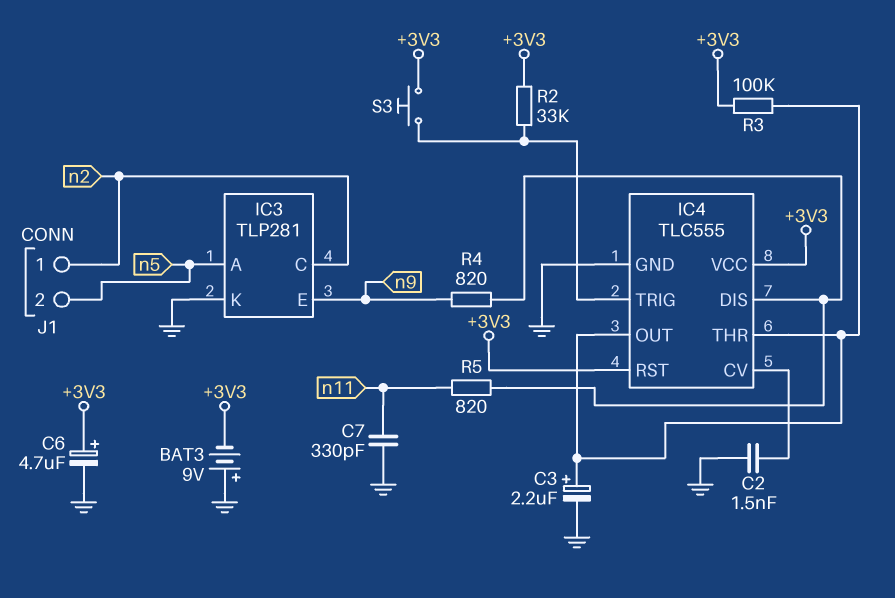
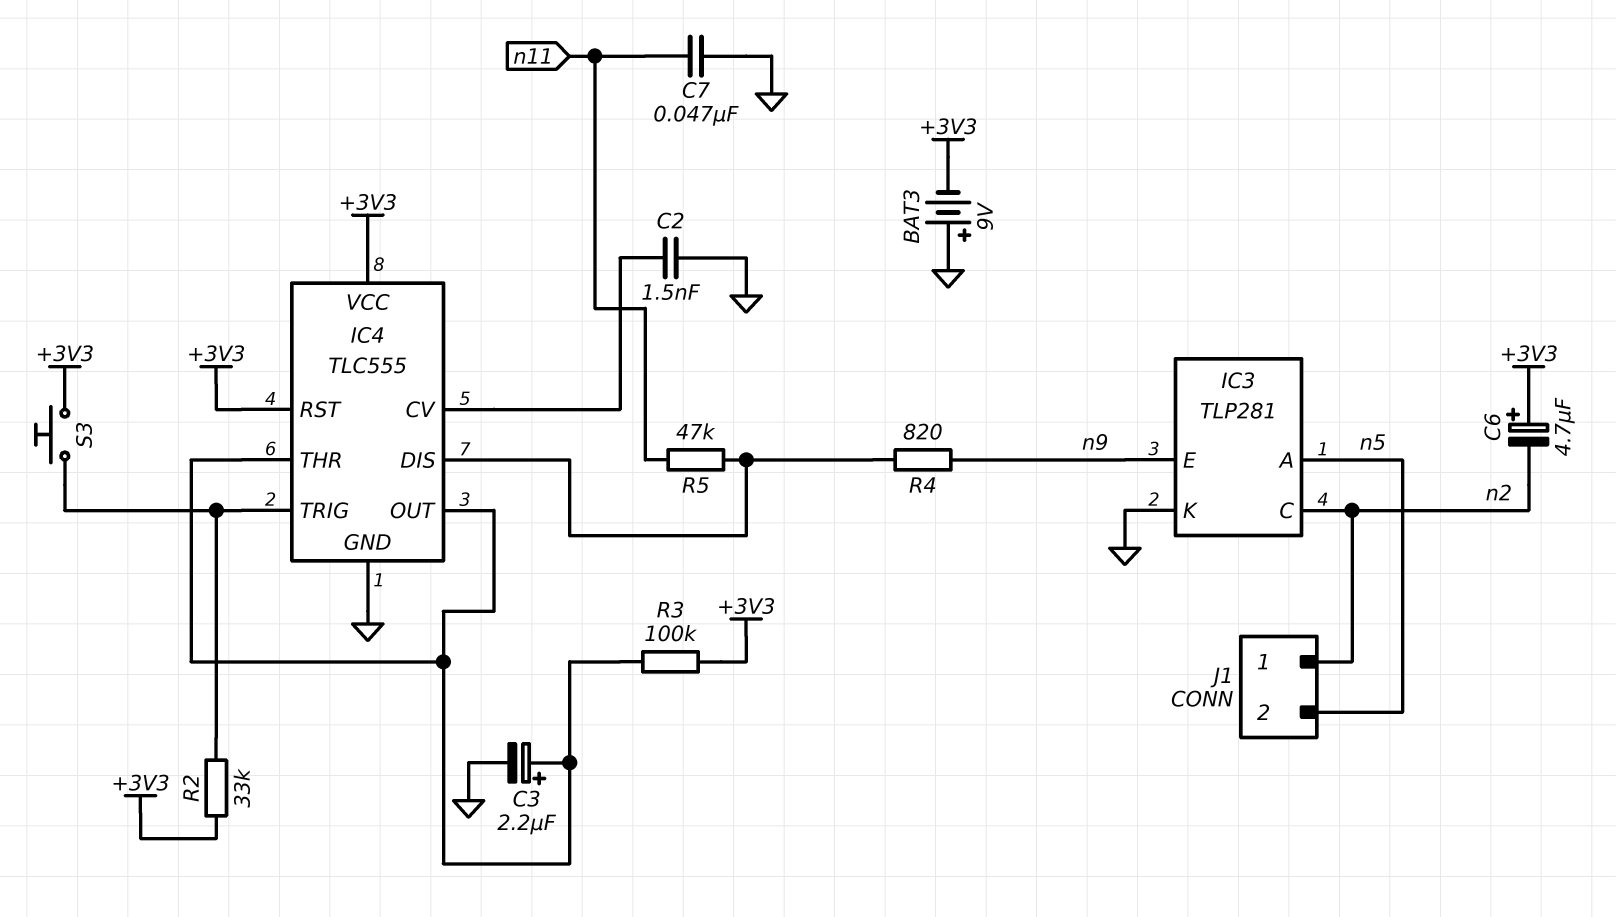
C6: 4.7uF (plus +3V3, minus GND) -> 4.7uF (plus +3V3, minus n2)
C7: 330pF (GND, n11) -> 47nF (GND, n11)
R5: 820 (IC4/DIS, n11) -> 47k (IC4/DIS, n11)

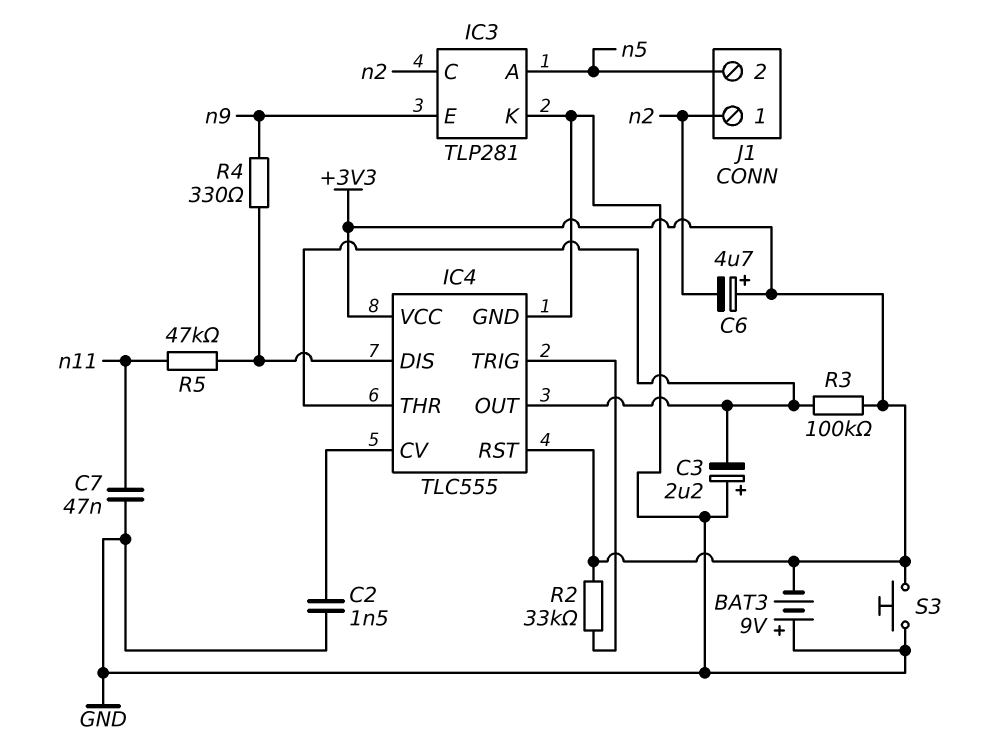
C3: 2.2uF (plus IC4/OUT, minus GND) -> 2.2uF (plus GND, minus IC4/OUT)
R4: 820 (IC4/DIS, n9) -> 330 (IC4/DIS, n9)
S3: button (+3V3, IC4/TRIG) -> button (+3V3, GND)

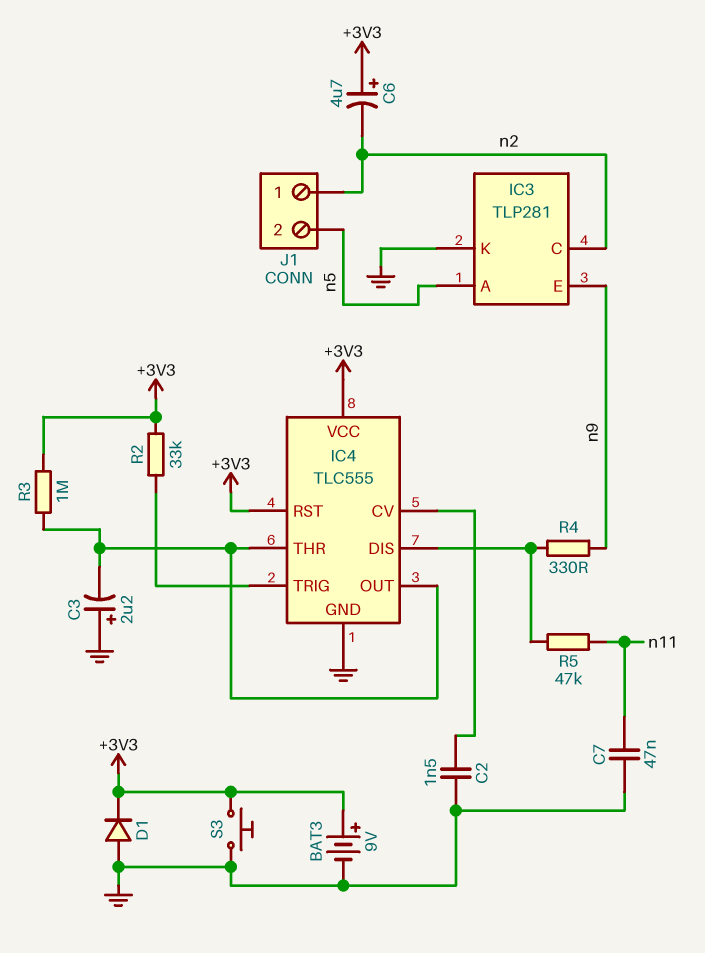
BAT3: 9V (plus GND, minus +3V3) -> 9V (plus +3V3, minus GND)
D1: none -> diode (A GND, K +3V3)
R3: 100k (+3V3, IC4/OUT) -> 1M (+3V3, IC4/OUT)

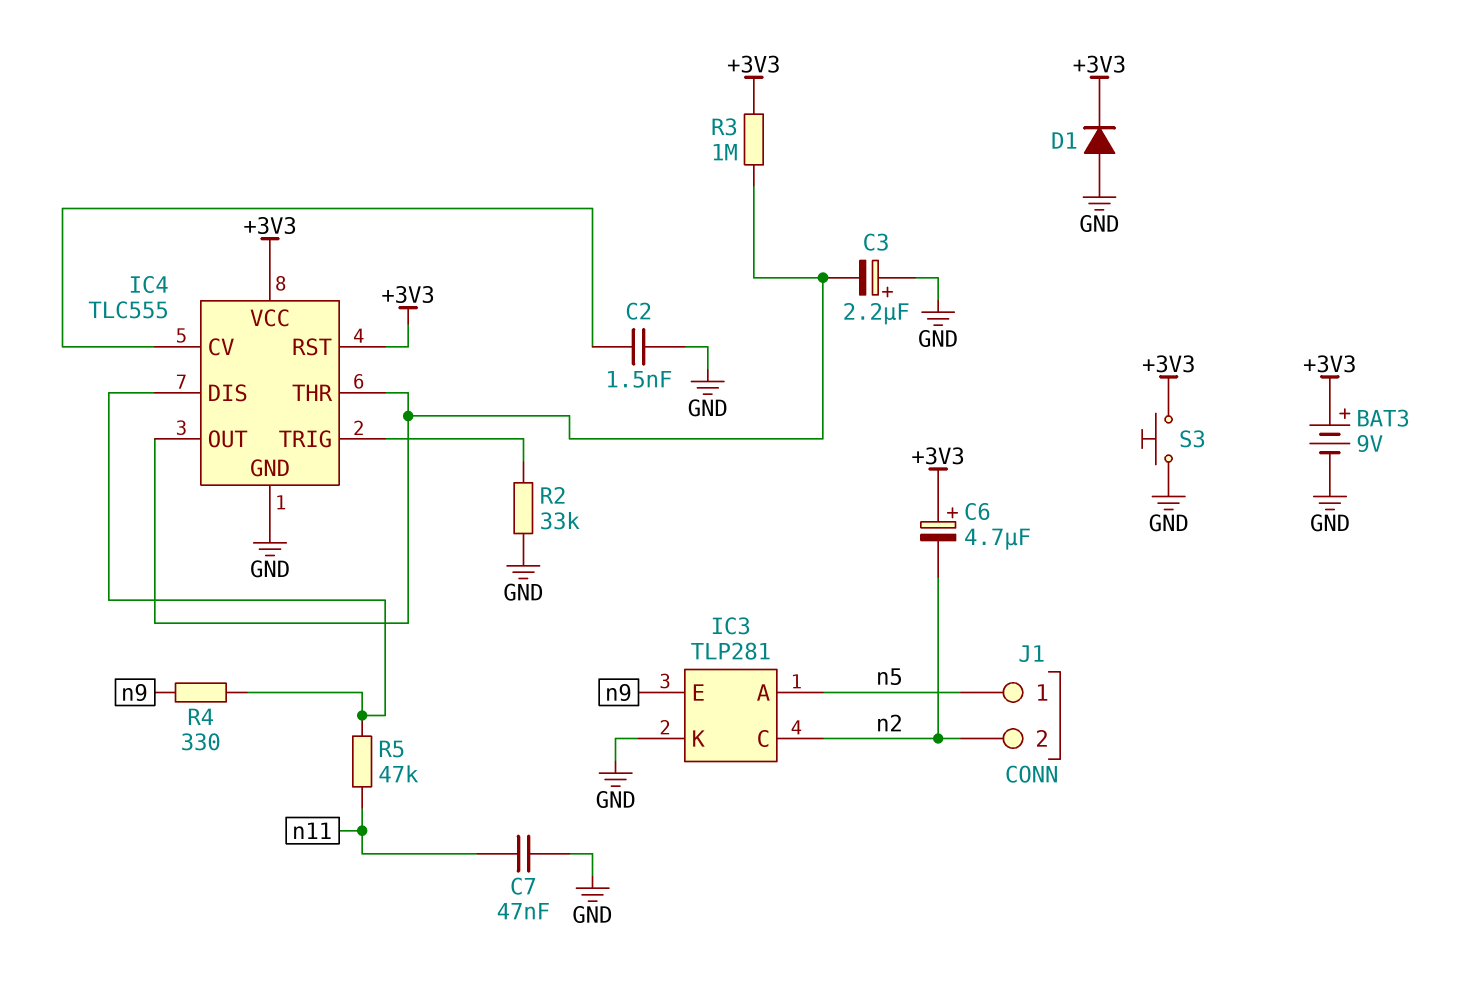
J1 pin 1: n2 -> n5
J1 pin 2: n5 -> n2
R2: 33k (+3V3, IC4/TRIG) -> 33k (GND, IC4/TRIG)

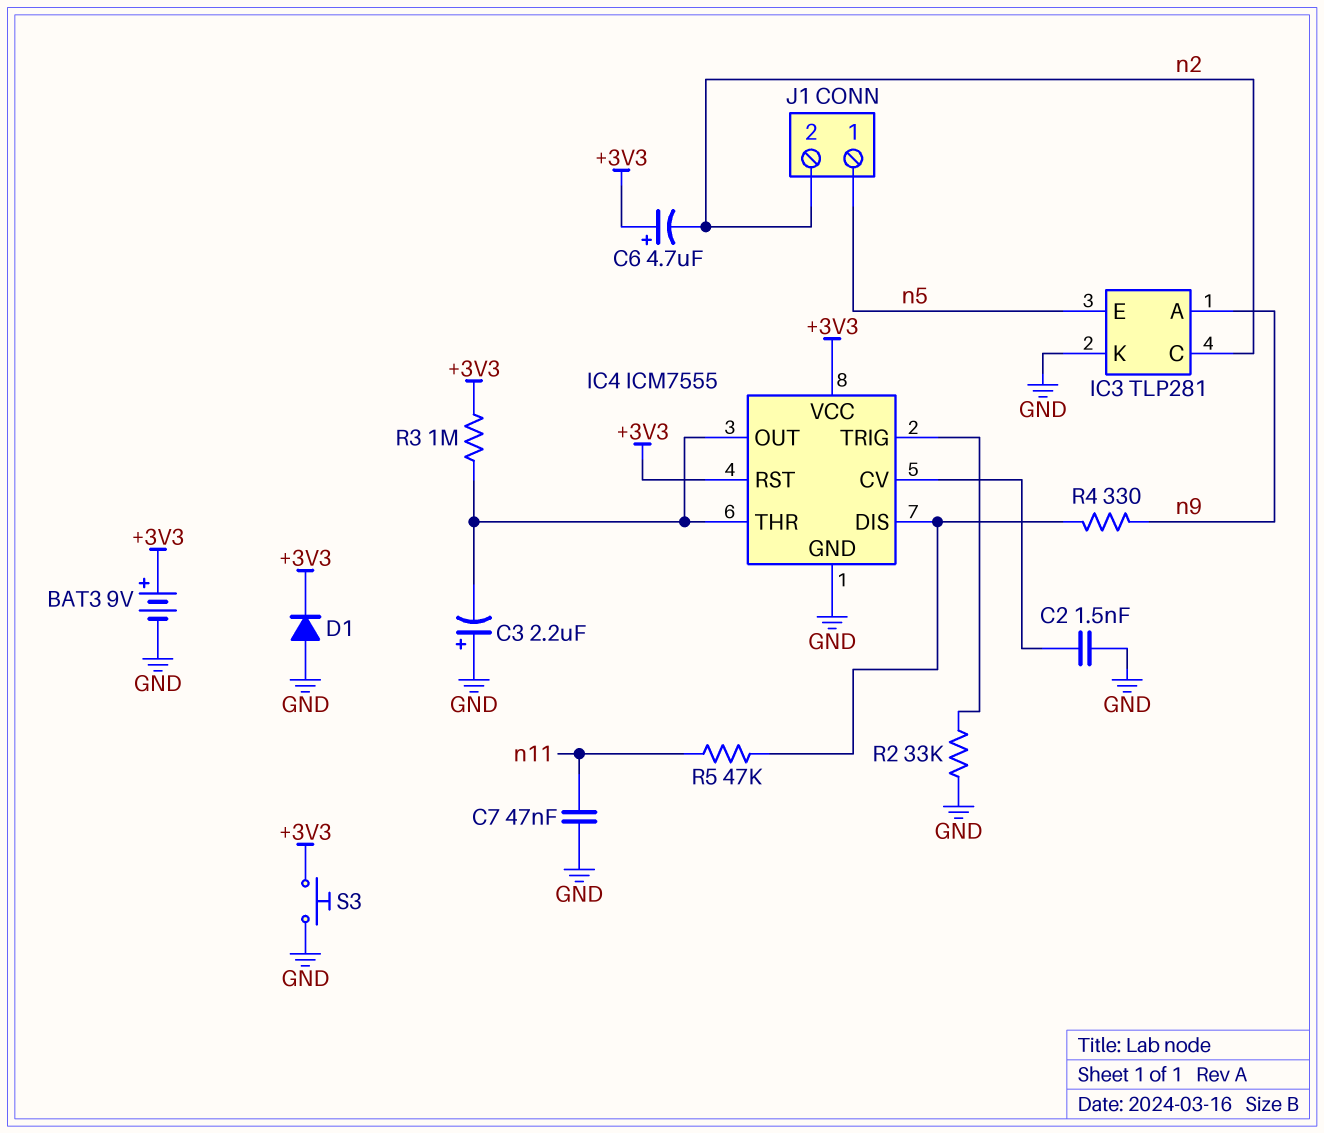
IC3 pin A: n5 -> n9
IC3 pin E: n9 -> n5
IC4: TLC555 -> ICM7555

